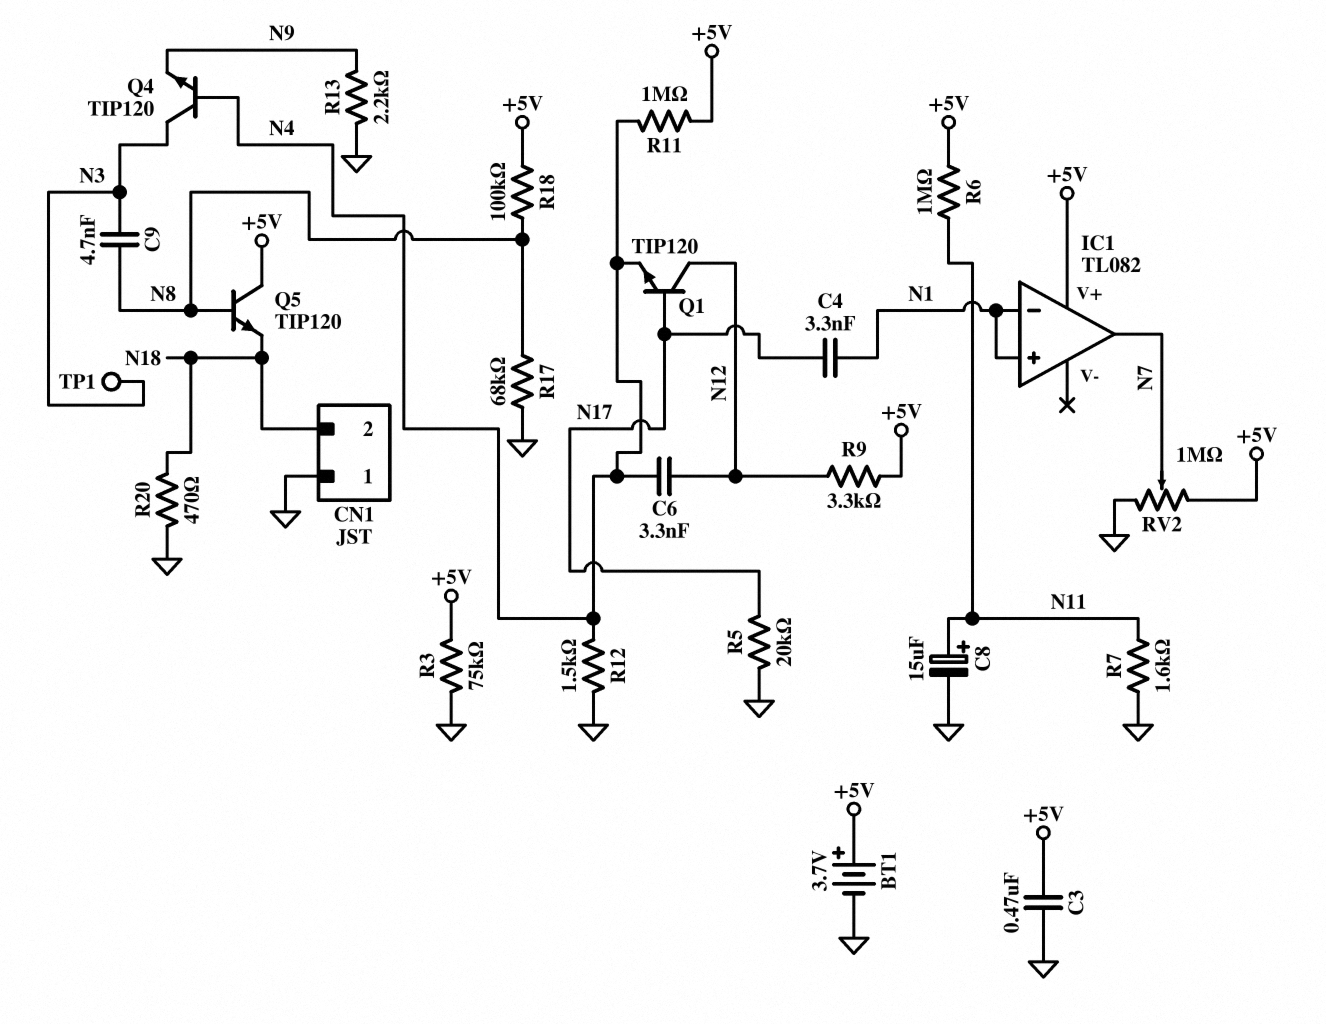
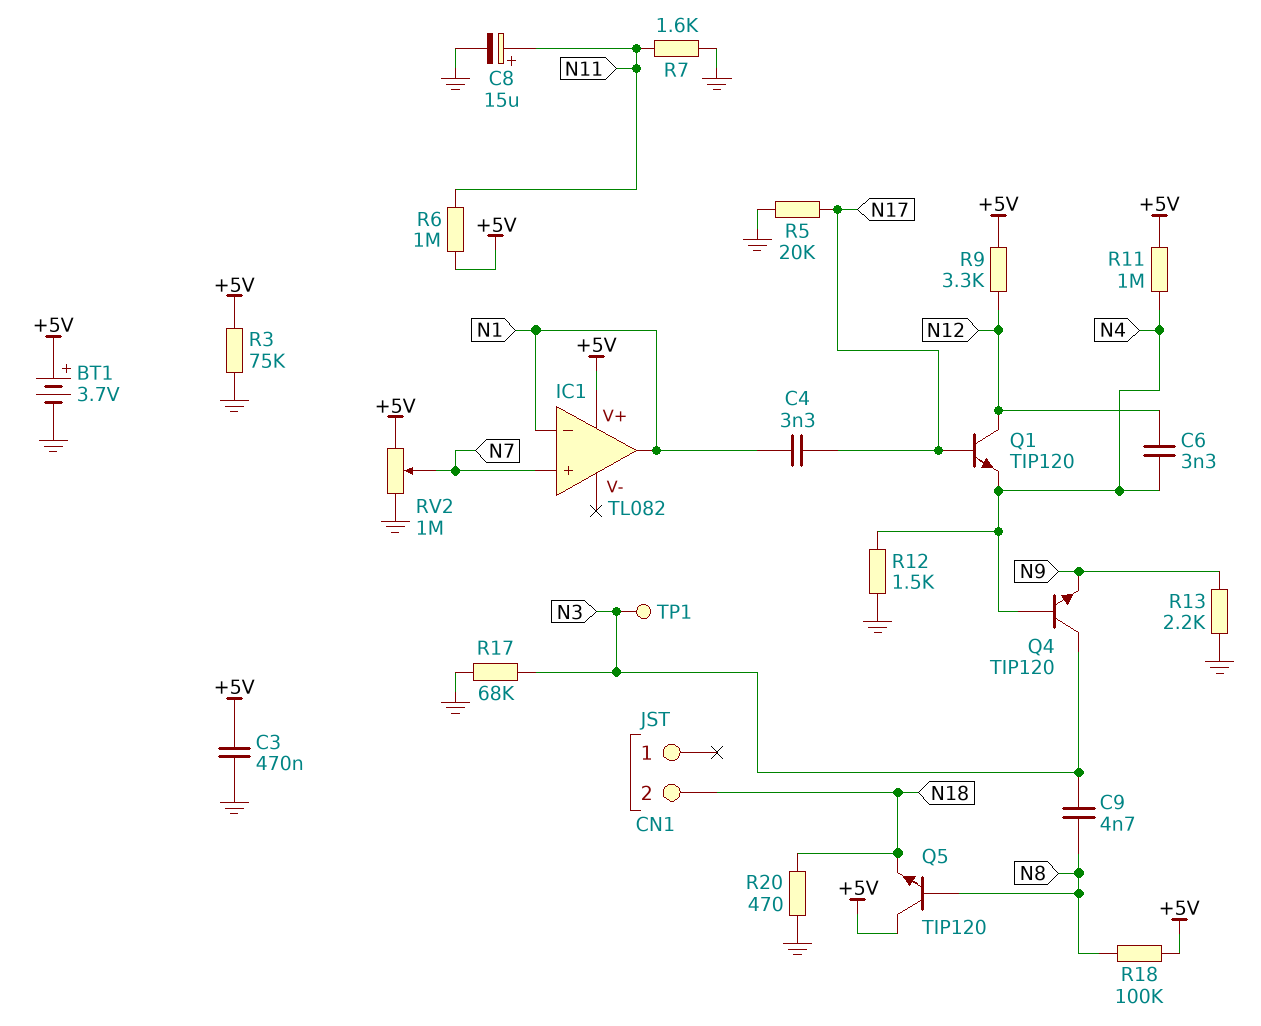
CN1 pin 1: GND -> none
IC1 pin in+: N1 -> N7
IC1 pin out: N7 -> N1
R17: 68k (GND, N8) -> 68k (GND, N3)

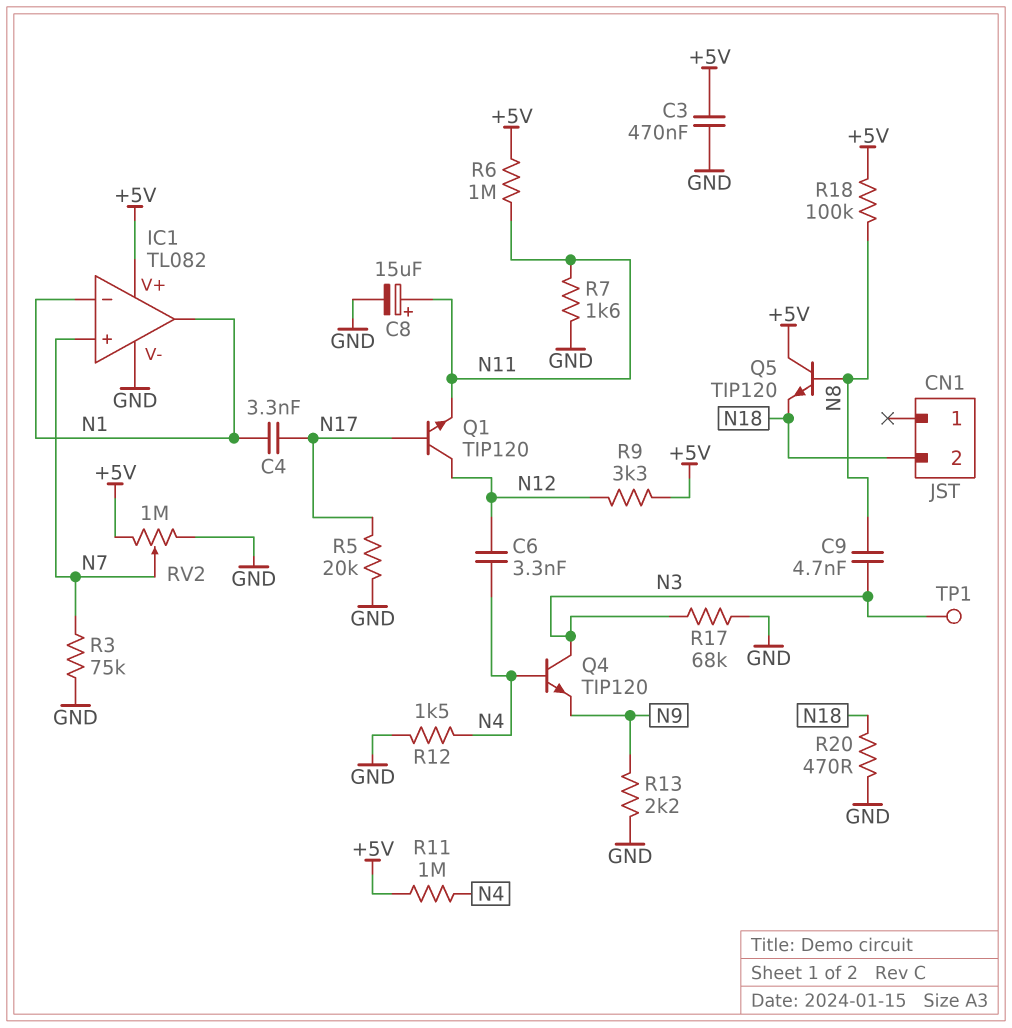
BT1: 3.7V (plus +5V, minus GND) -> none
IC1 pin V-: none -> GND
Q1: NPN TIP120 (B N17, C N12, E N4) -> NPN TIP120 (B N17, C N12, E N11)
R3: 75k (+5V, GND) -> 75k (GND, N7)

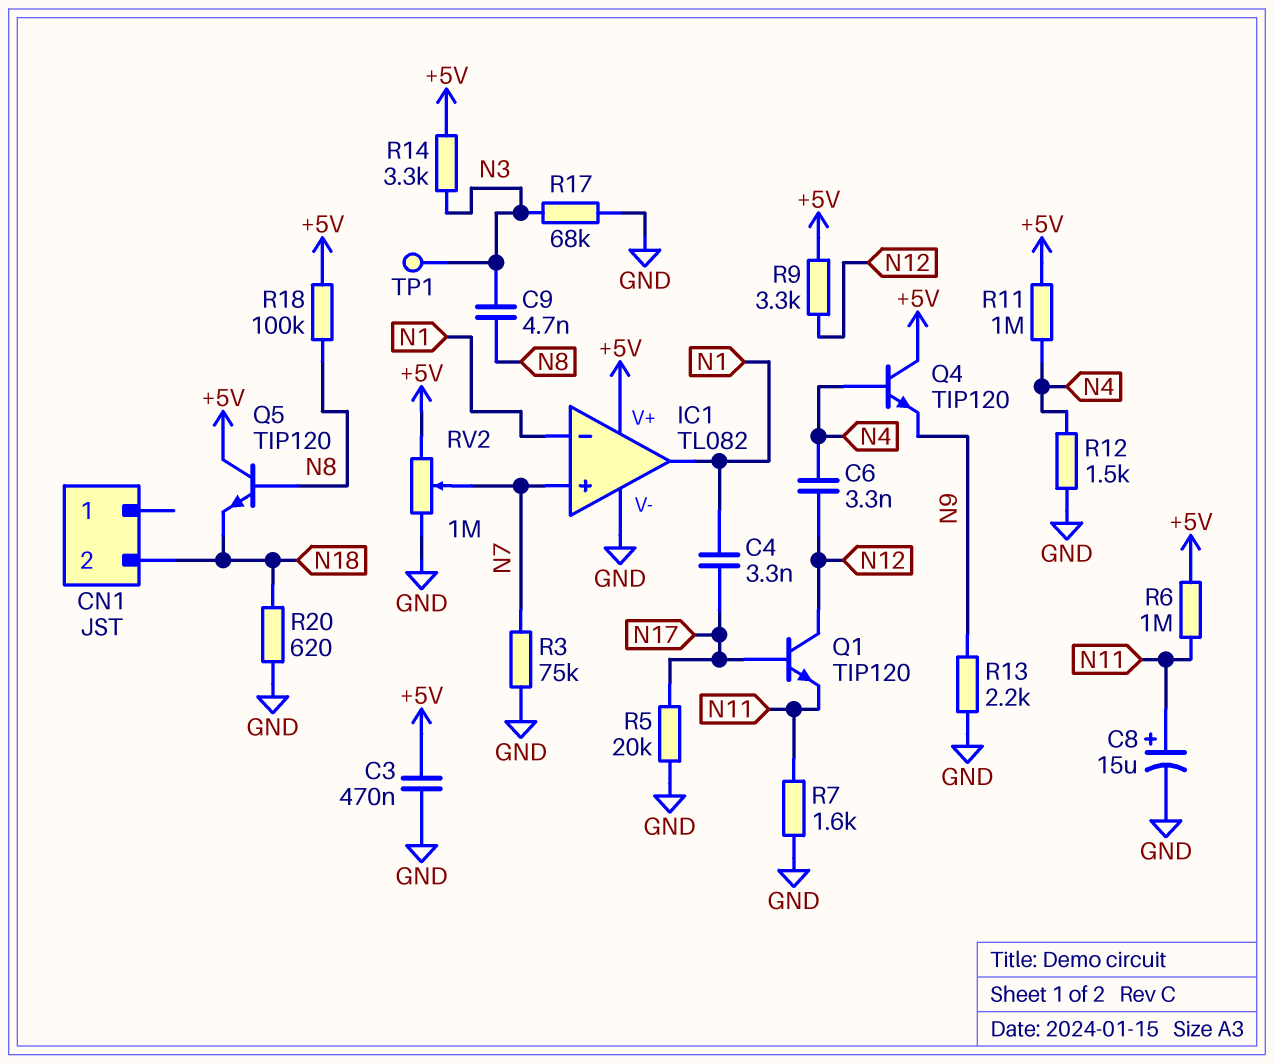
Q4: NPN TIP120 (B N4, C N3, E N9) -> NPN TIP120 (B N4, C +5V, E N9)
R14: none -> 3.3k (+5V, N3)
R20: 470 (GND, N18) -> 620 (GND, N18)

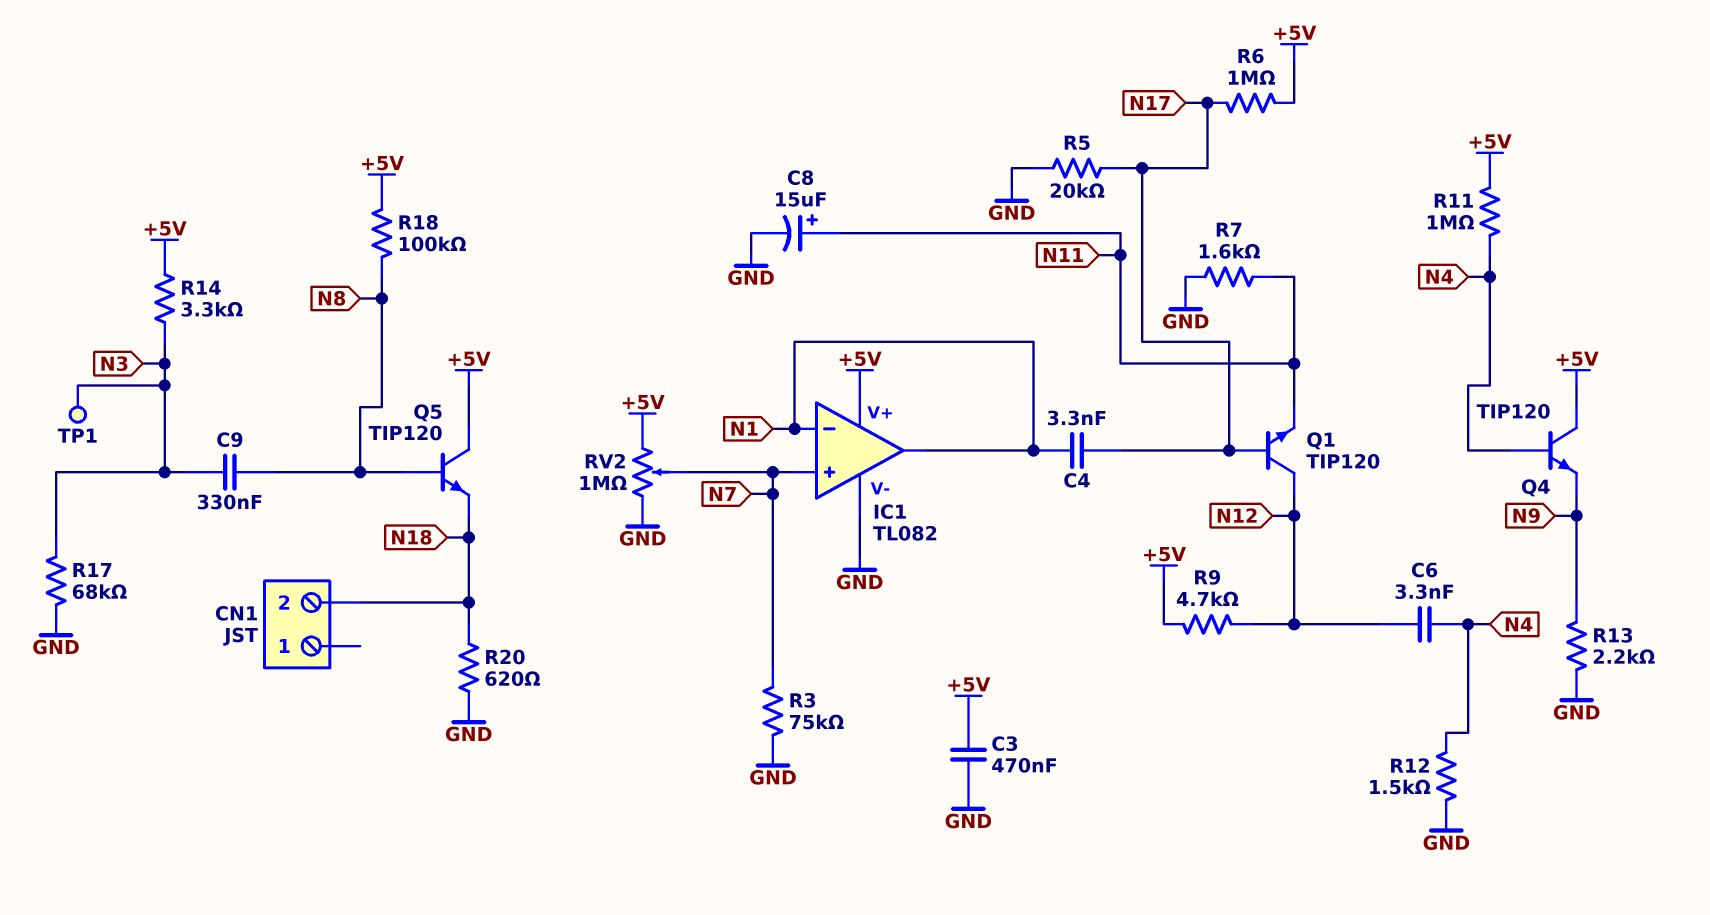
C9: 4.7nF (N3, N8) -> 330nF (N3, N8)
R6: 1M (+5V, N11) -> 1M (+5V, N17)
R9: 3.3k (+5V, N12) -> 4.7k (+5V, N12)

